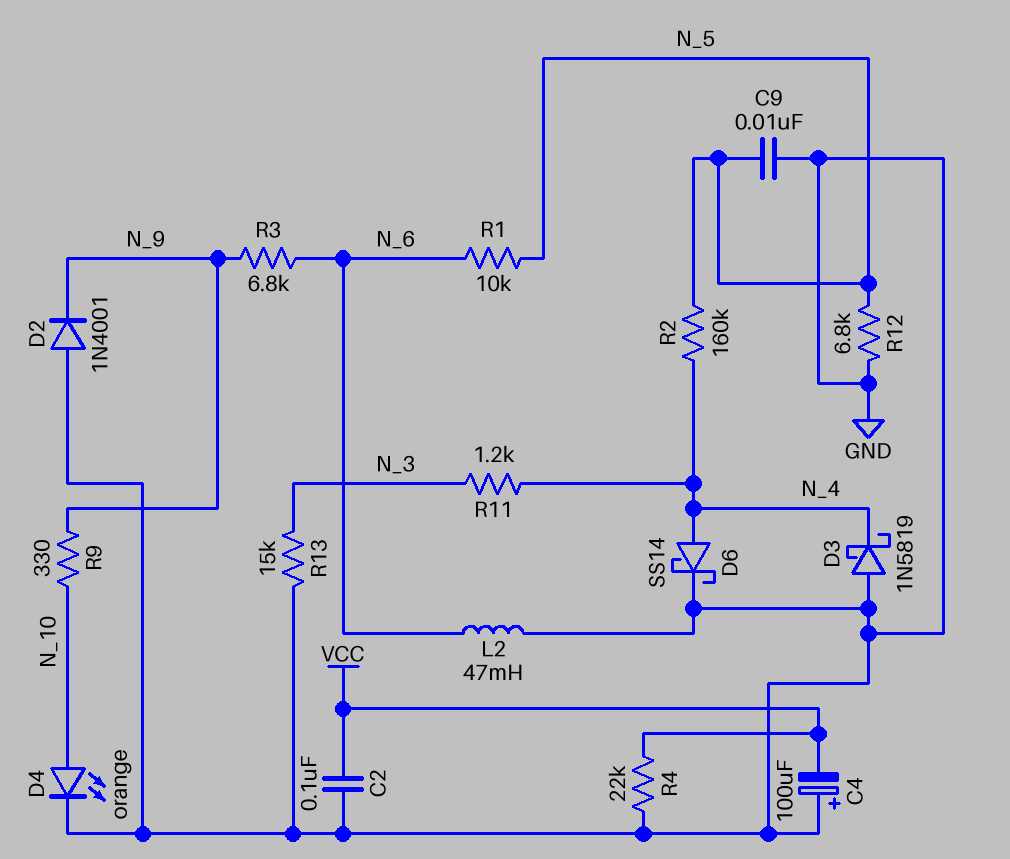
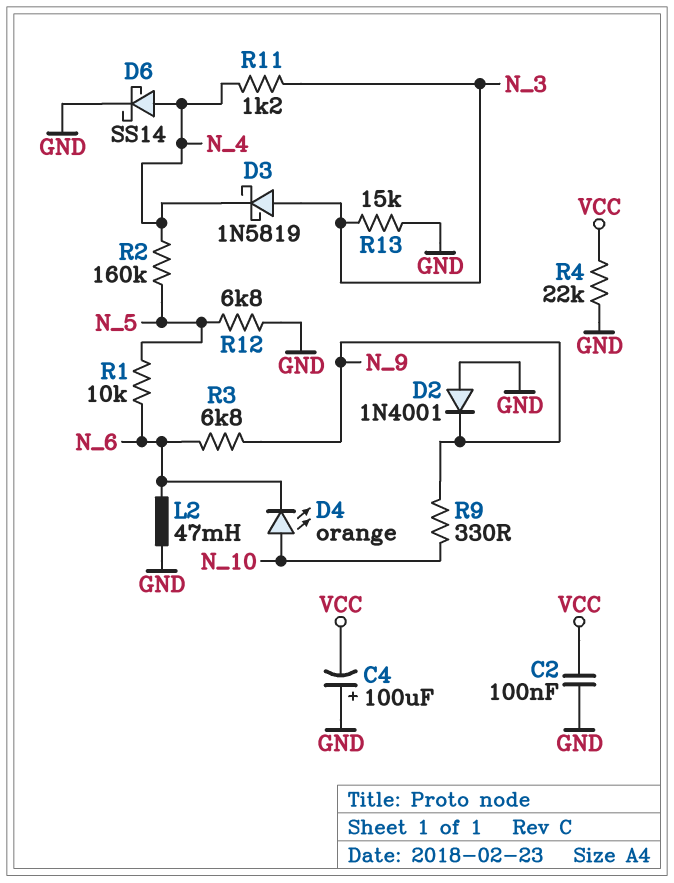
C9: 10nF (GND, N_5) -> none
D3: schottky 1N5819 (A GND, K N_4) -> schottky 1N5819 (A N_3, K N_4)
D4: LED orange (A N_10, K GND) -> LED orange (A N_10, K N_6)

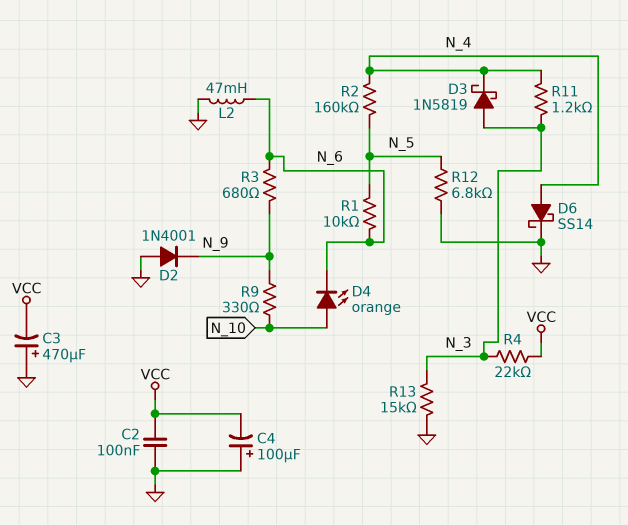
C3: none -> 470uF (plus GND, minus VCC)
R3: 6.8k (N_6, N_9) -> 680 (N_6, N_9)
R4: 22k (GND, VCC) -> 22k (N_3, VCC)

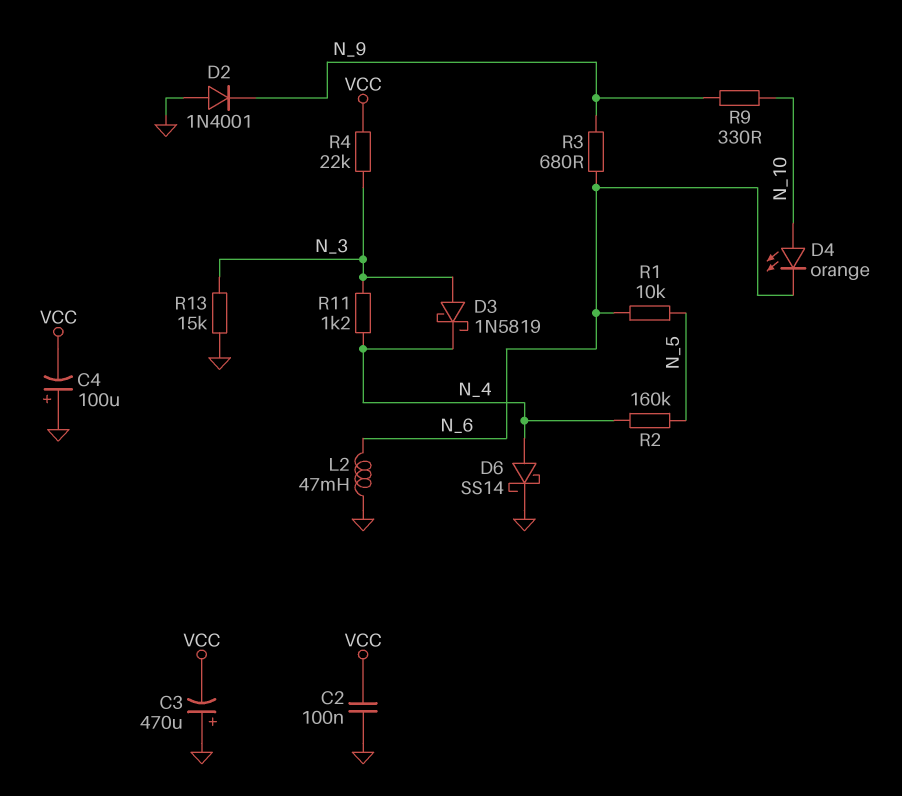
R12: 6.8k (GND, N_5) -> none

